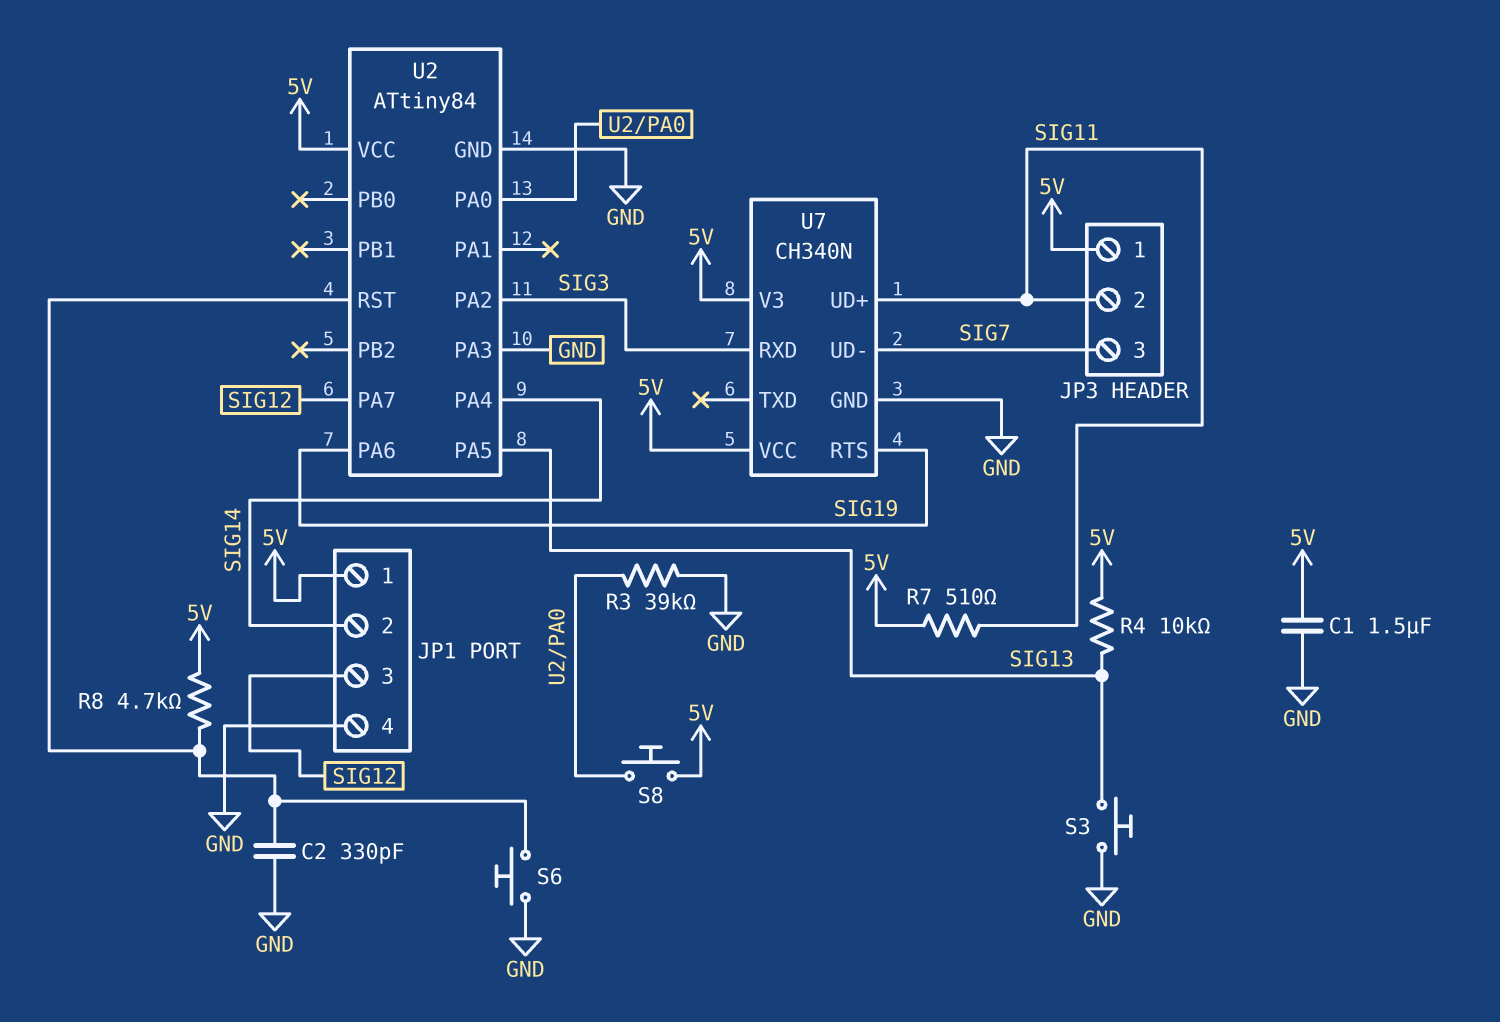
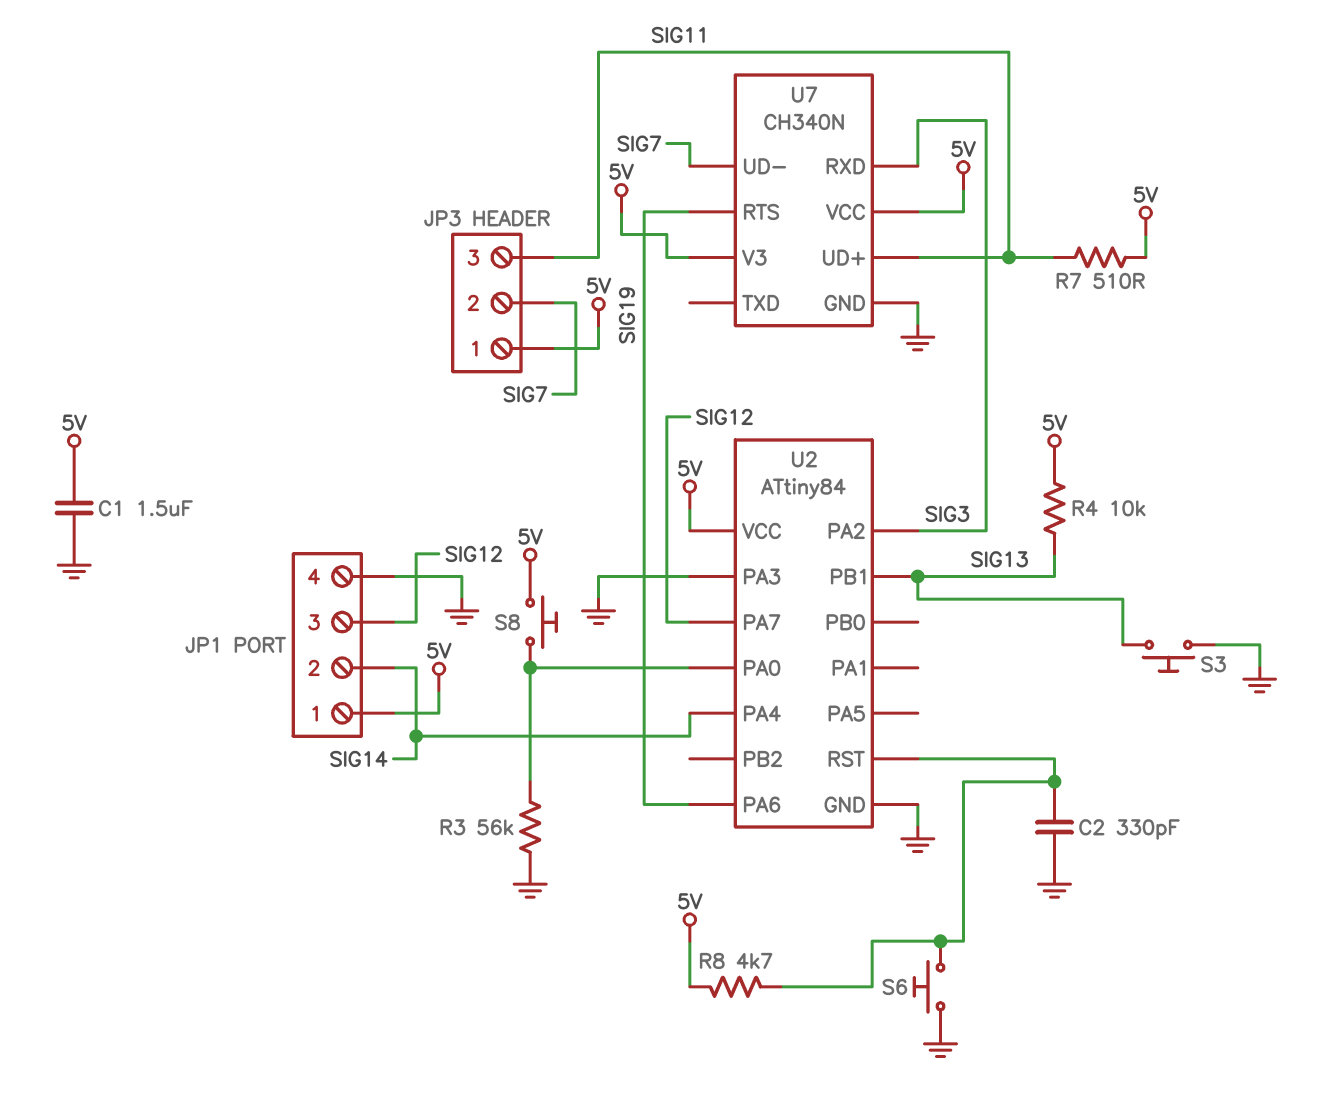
JP3 pin 2: SIG11 -> SIG7
JP3 pin 3: SIG7 -> SIG11
R3: 39k (GND, U2/PA0) -> 56k (GND, U2/PA0)
U2 pin PA5: SIG13 -> none
U2 pin PB1: none -> SIG13

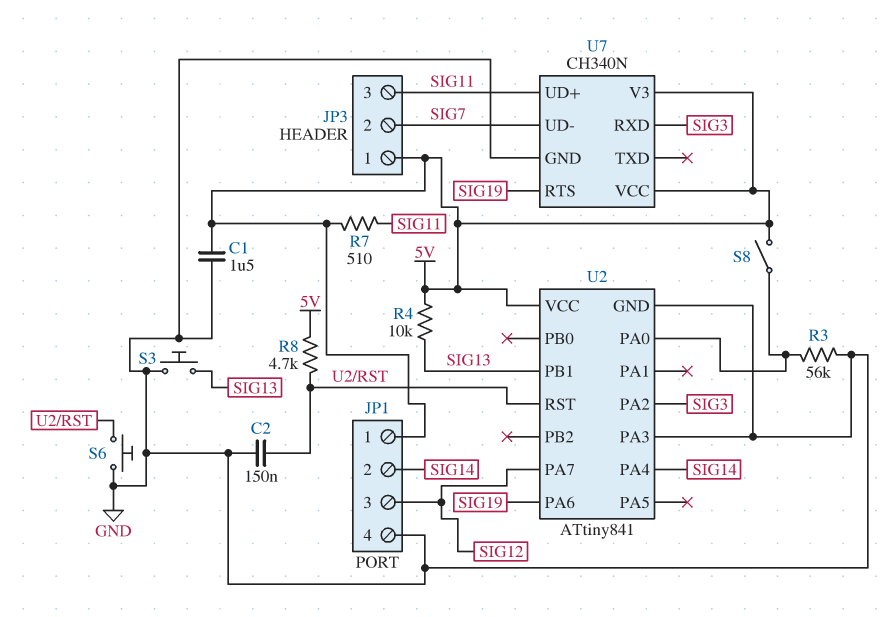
C2: 330pF (GND, U2/RST) -> 150nF (GND, U2/RST)
S8: button (5V, U2/PA0) -> switch (5V, U2/PA0)
U2: ATtiny84 -> ATtiny841

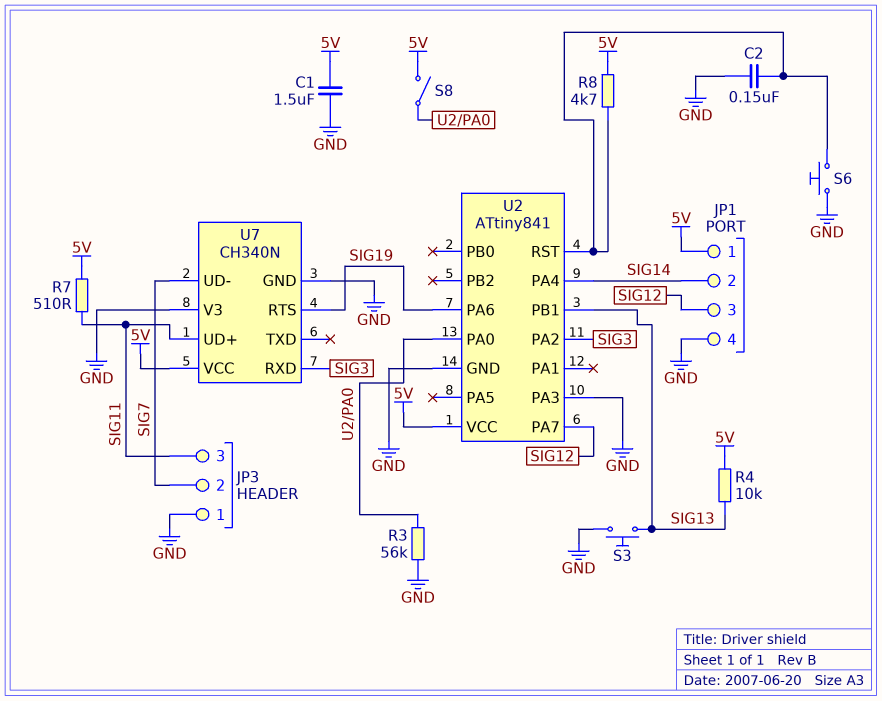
JP3 pin 1: 5V -> GND
U7 pin V3: 5V -> GND

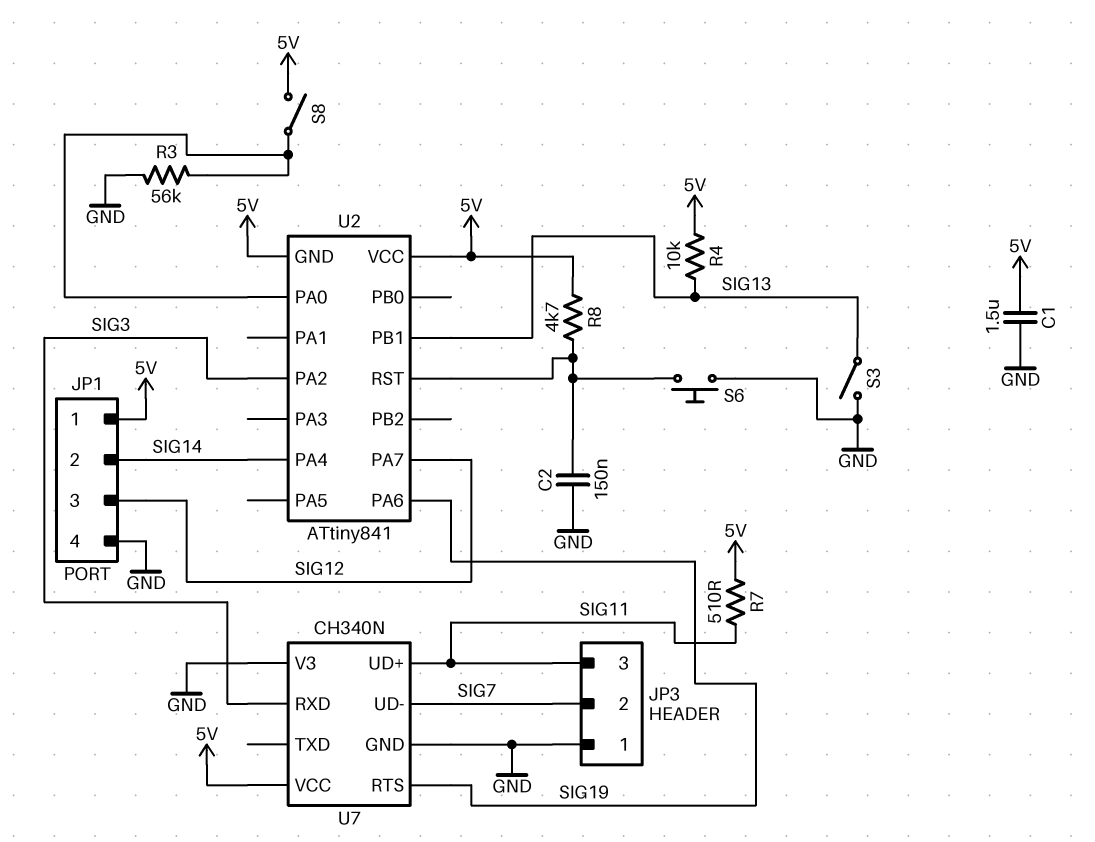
S3: button (GND, SIG13) -> switch (GND, SIG13)
U2 pin GND: GND -> 5V
U2 pin PA3: GND -> none

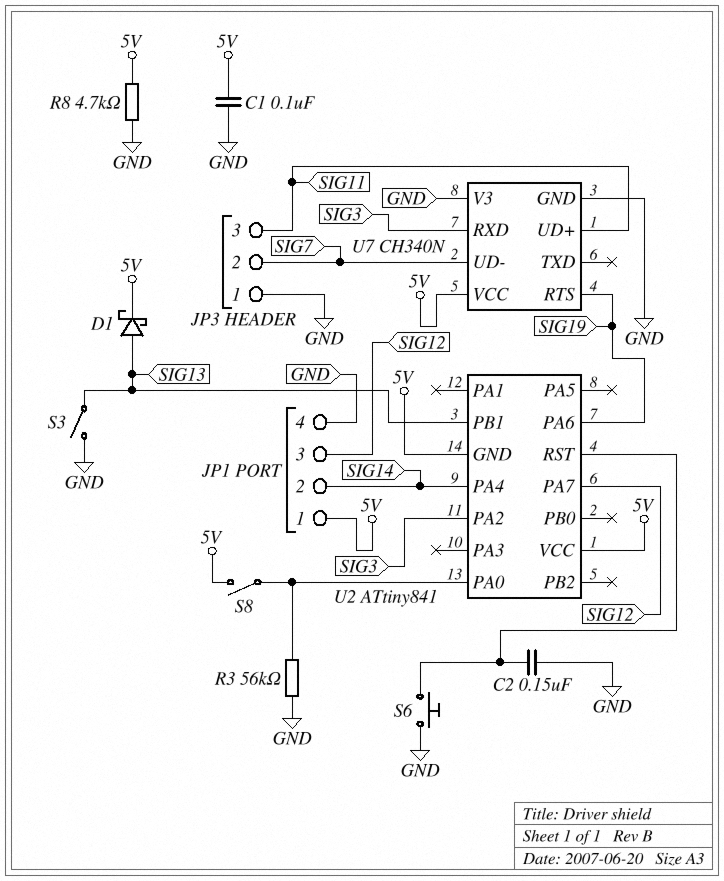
C1: 1.5uF (5V, GND) -> 100nF (5V, GND)
D1: none -> schottky (A SIG13, K 5V)
R4: 10k (5V, SIG13) -> none
R7: 510 (5V, SIG11) -> none
R8: 4.7k (5V, U2/RST) -> 4.7k (5V, GND)

